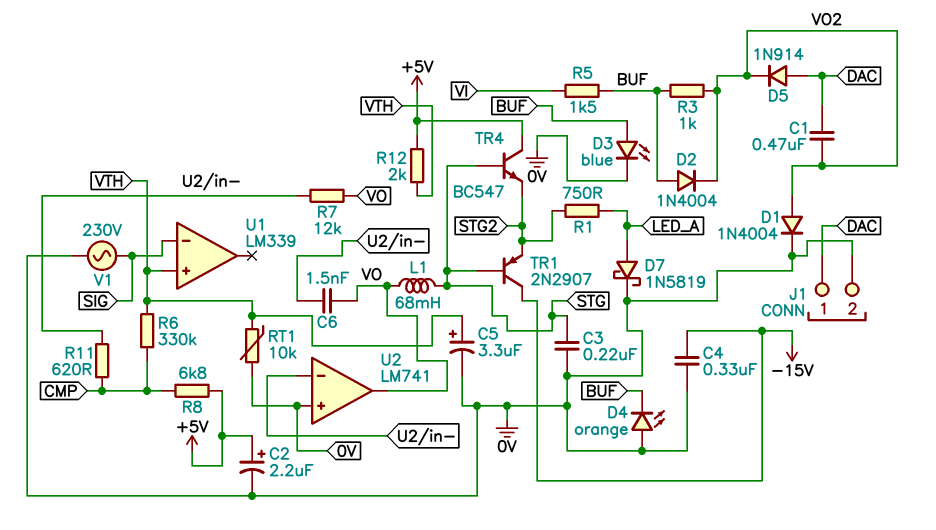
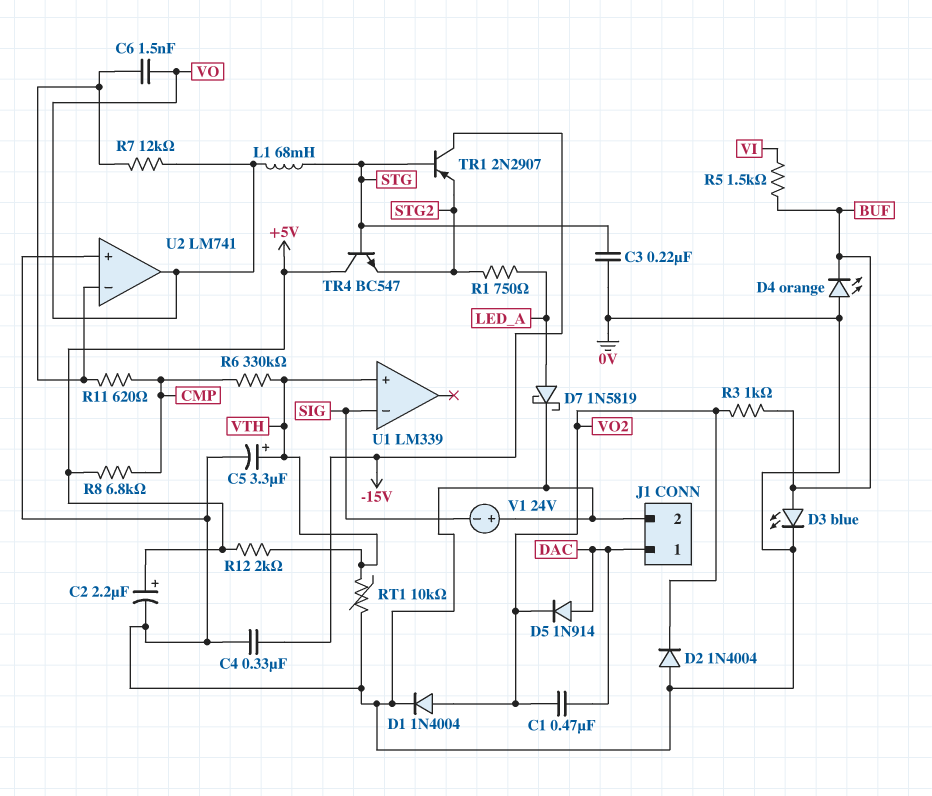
D2: diode 1N4004 (A BUF, K VO2) -> diode 1N4004 (A 0V, K VO2)
V1: AC 230V (0V, SIG) -> 24V (plus 0V, minus SIG)

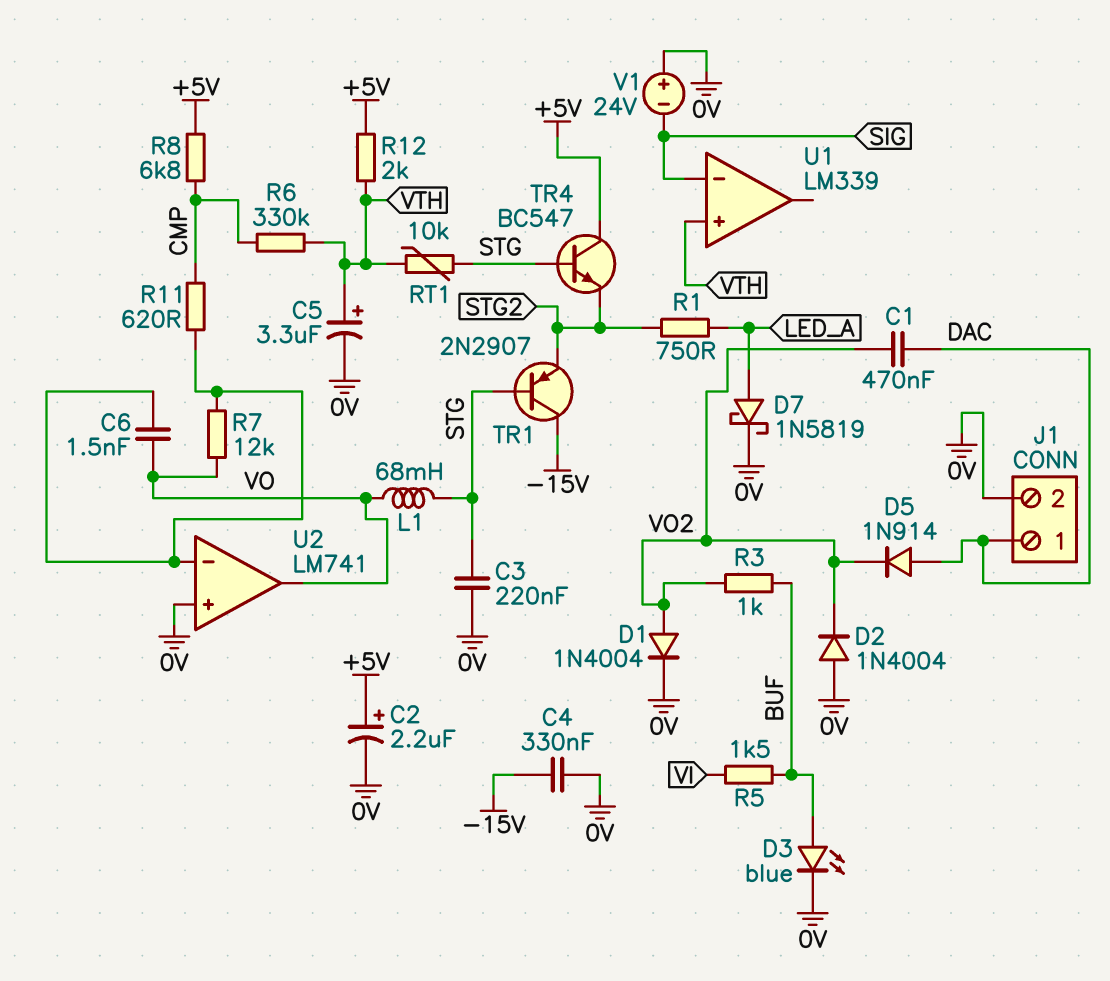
D4: LED orange (A 0V, K BUF) -> none
RT1: 10k (0V, VTH) -> 10k (STG, VTH)

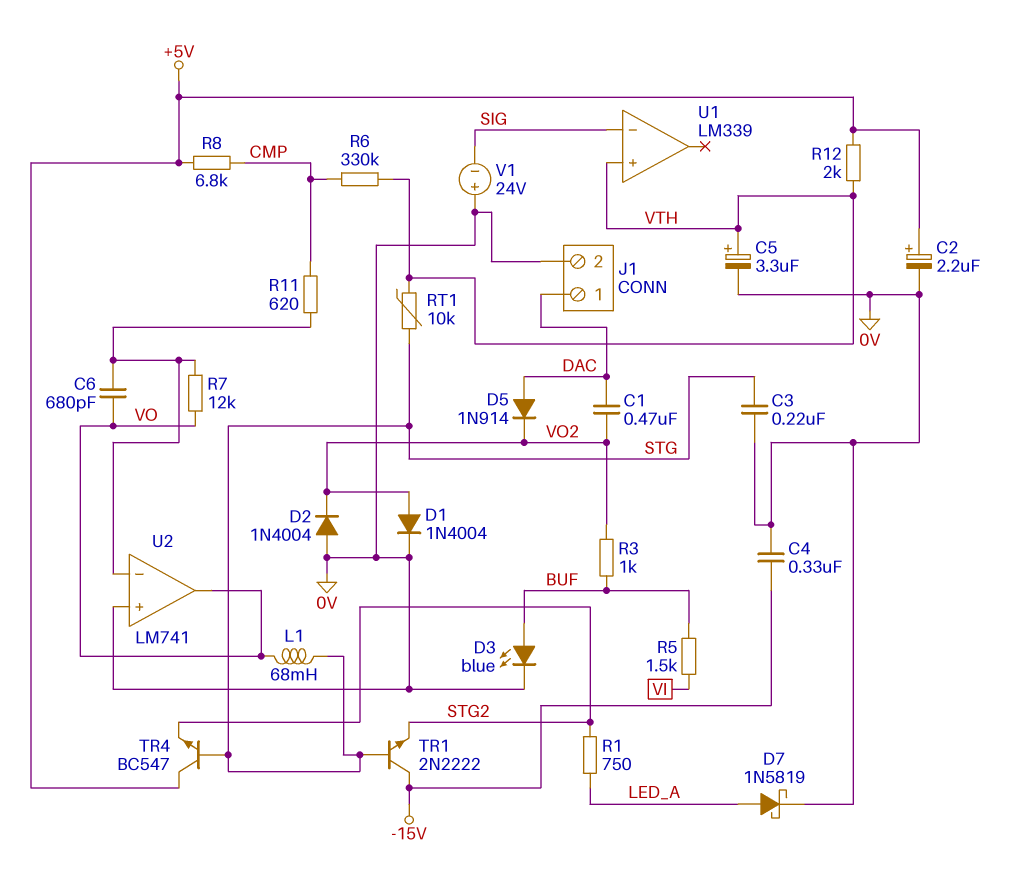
C6: 1.5nF (U2/in-, VO) -> 680pF (U2/in-, VO)
TR1: PNP 2N2907 (B STG, C -15V, E STG2) -> NPN 2N2222 (B STG, C -15V, E STG2)

